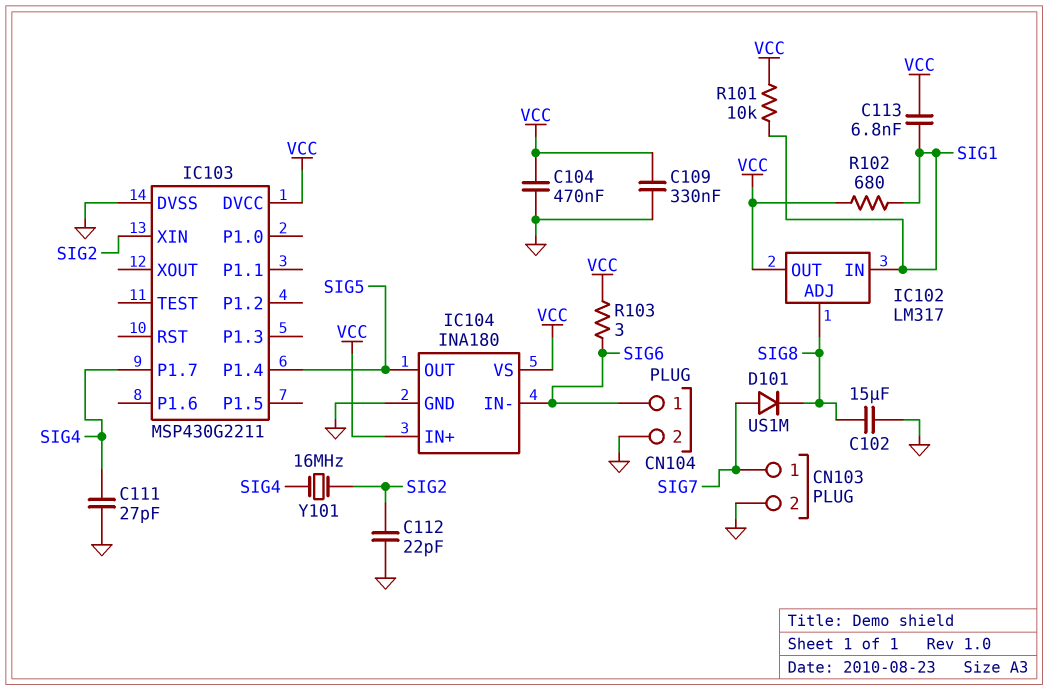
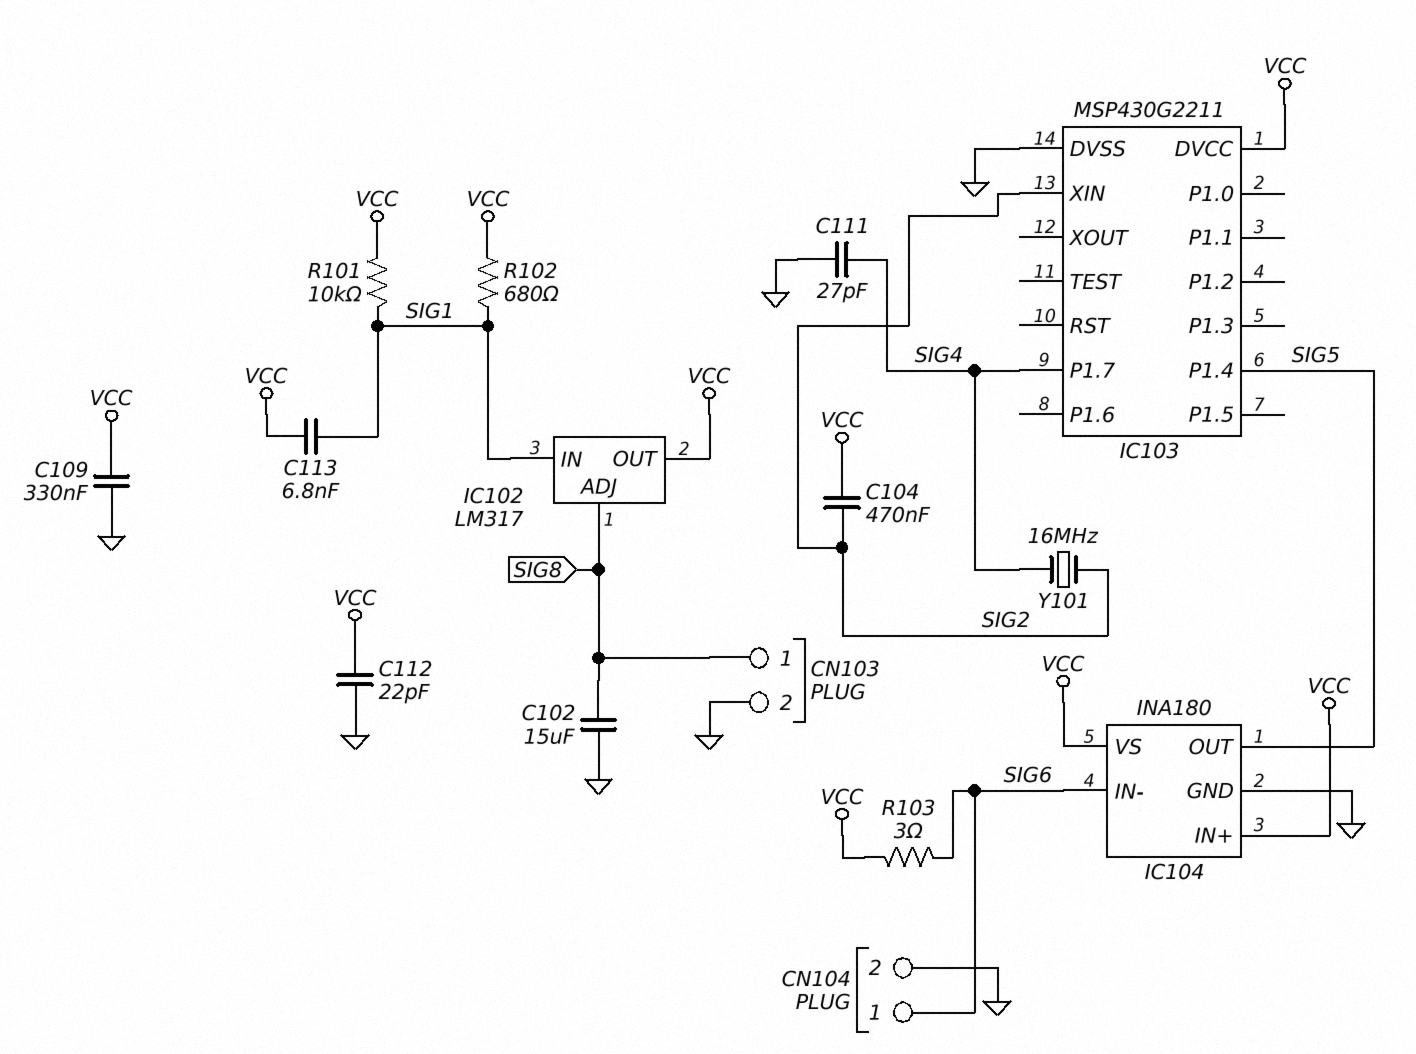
C104: 470nF (GND, VCC) -> 470nF (SIG2, VCC)
C112: 22pF (GND, SIG2) -> 22pF (GND, VCC)
CN103 pin 1: SIG7 -> SIG8
D101: diode US1M (A SIG7, K SIG8) -> none

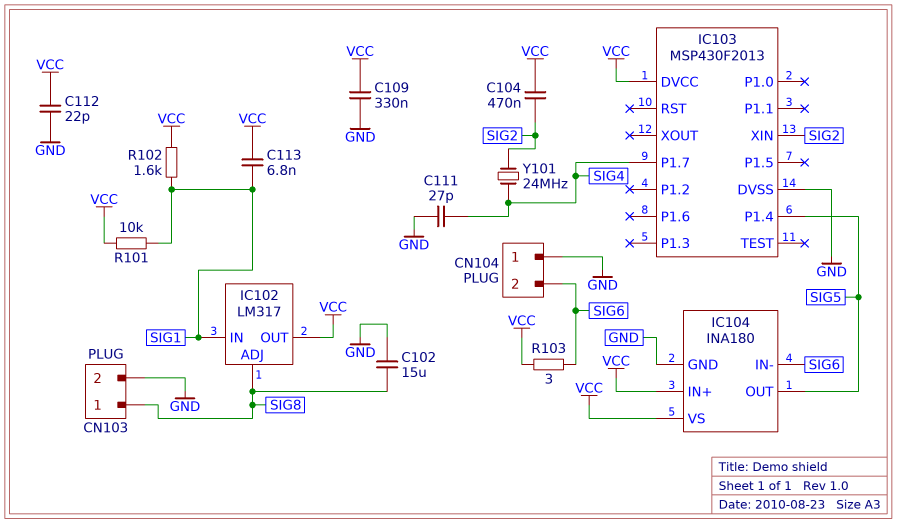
CN104 pin 1: SIG6 -> GND
CN104 pin 2: GND -> SIG6
IC103: MSP430G2211 -> MSP430F2013
R102: 680 (SIG1, VCC) -> 1.6k (SIG1, VCC)
Y101: 16MHz (SIG2, SIG4) -> 24MHz (SIG2, SIG4)

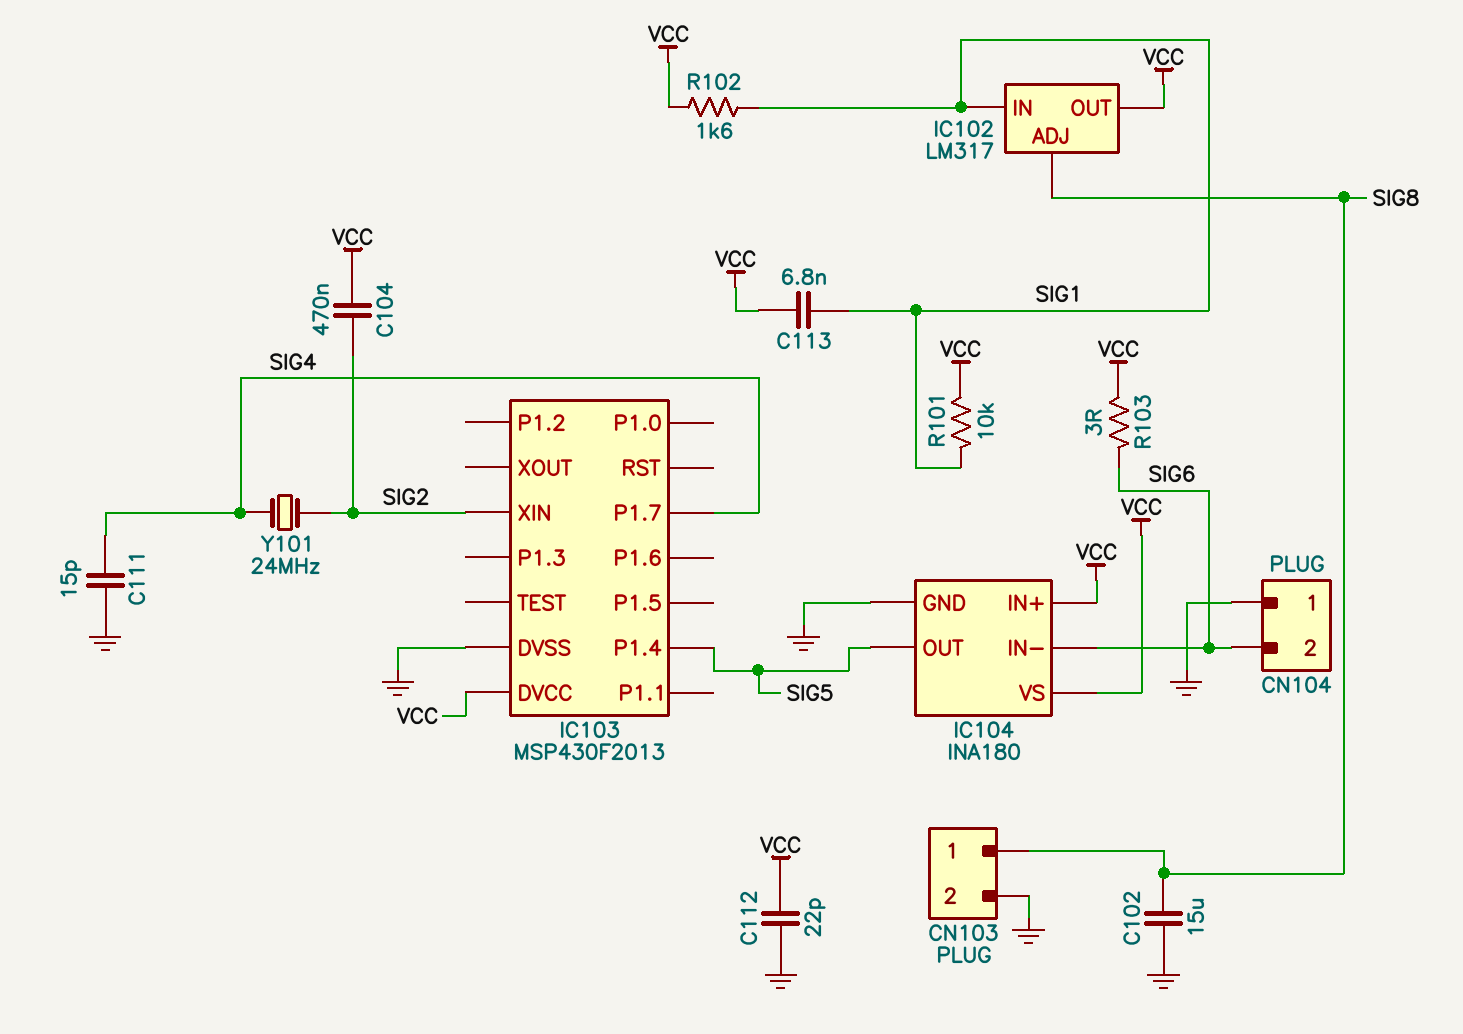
C109: 330nF (GND, VCC) -> none
C111: 27pF (GND, SIG4) -> 15pF (GND, SIG4)

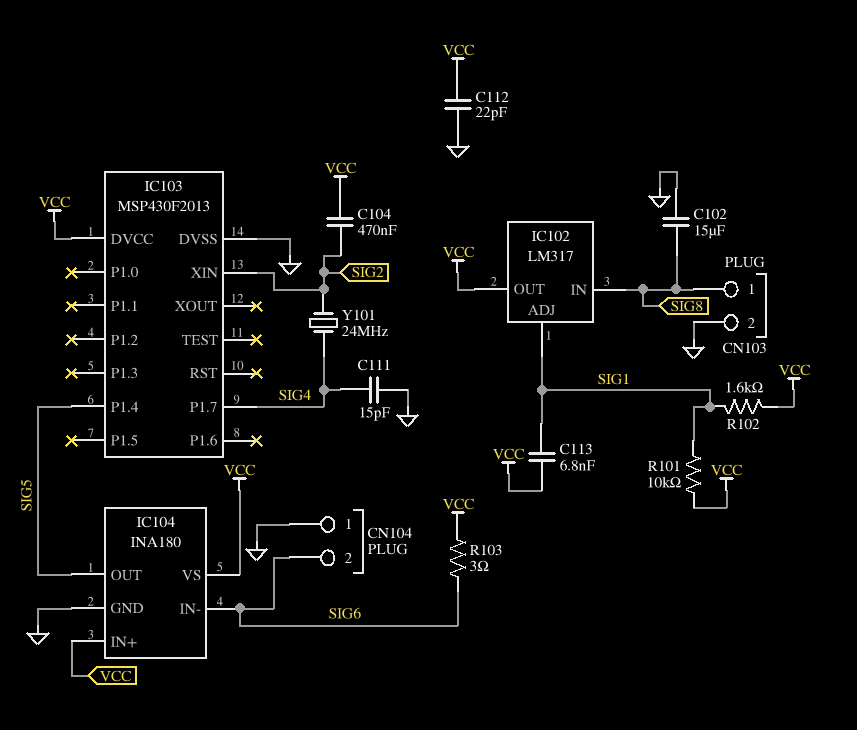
IC102 pin ADJ: SIG8 -> SIG1
IC102 pin IN: SIG1 -> SIG8

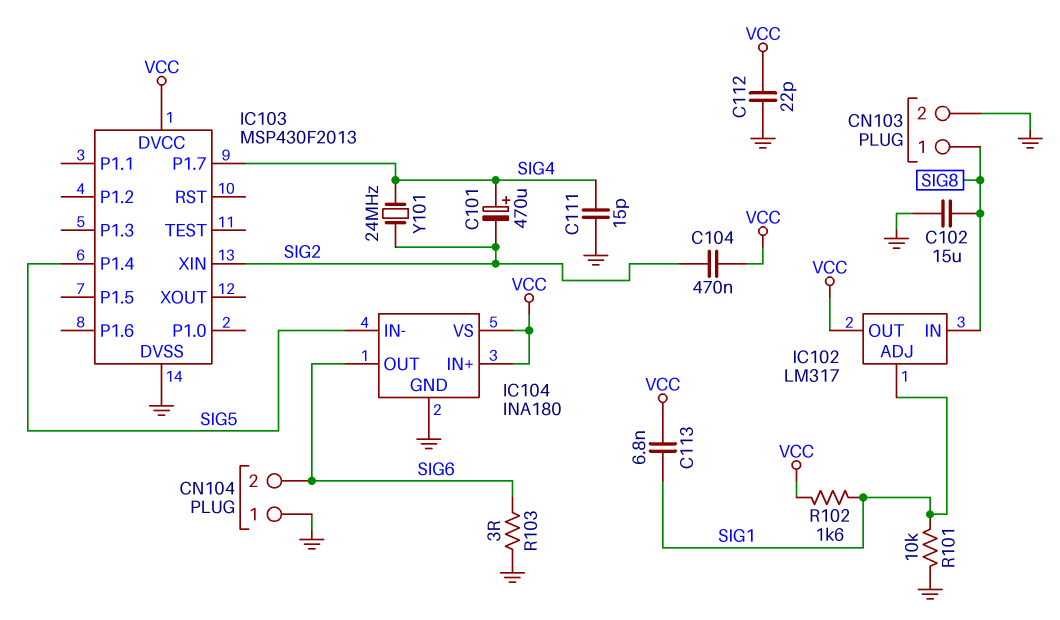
C101: none -> 470uF (plus SIG4, minus SIG2)
IC104 pin IN-: SIG6 -> SIG5
IC104 pin OUT: SIG5 -> SIG6
R101: 10k (SIG1, VCC) -> 10k (GND, SIG1)
R103: 3 (SIG6, VCC) -> 3 (GND, SIG6)

